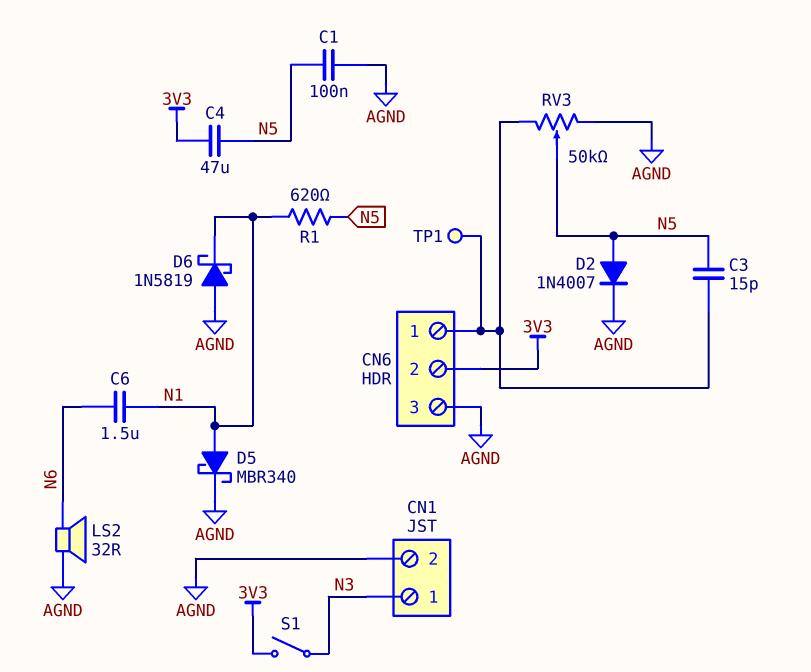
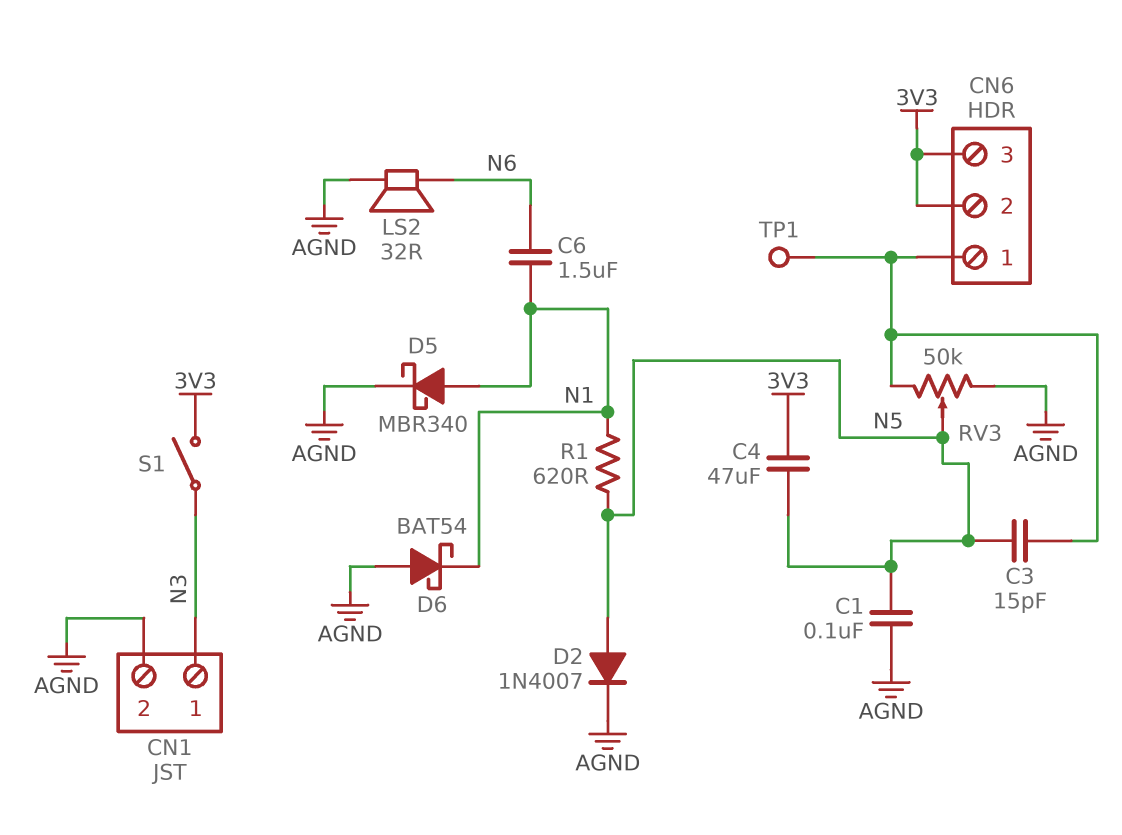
CN6 pin 3: AGND -> 3V3
D6: schottky 1N5819 (A AGND, K N1) -> schottky BAT54 (A AGND, K N1)

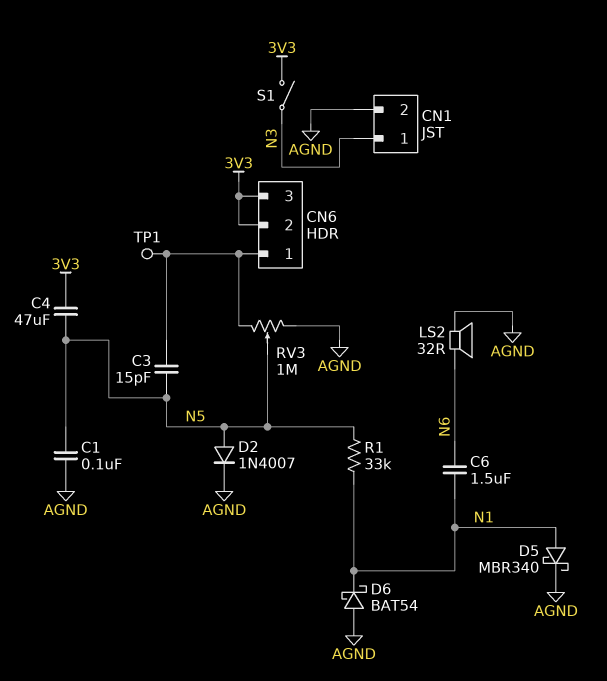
R1: 620 (N1, N5) -> 33k (N1, N5)
RV3: 50k (AGND, CN6/1, wiper N5) -> 1M (AGND, CN6/1, wiper N5)

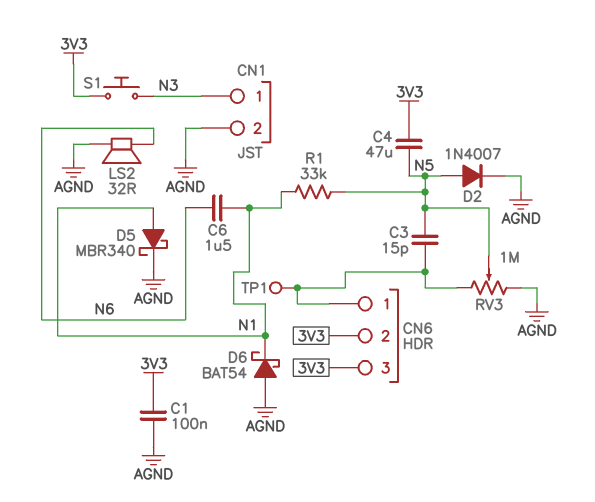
C1: 100nF (AGND, N5) -> 100nF (3V3, AGND)
S1: switch (3V3, N3) -> button (3V3, N3)

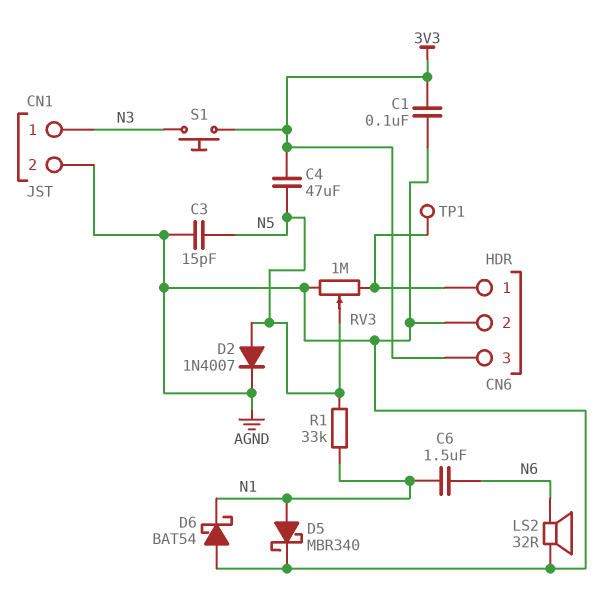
C3: 15pF (CN6/1, N5) -> 15pF (AGND, N5)
CN6 pin 2: 3V3 -> AGND

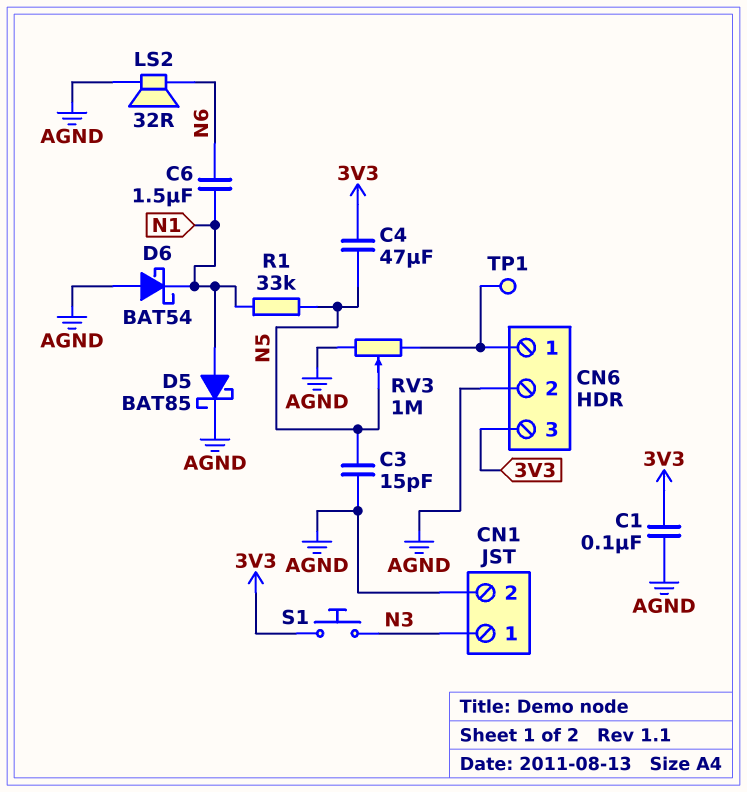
D2: diode 1N4007 (A N5, K AGND) -> none
D5: schottky MBR340 (A N1, K AGND) -> schottky BAT85 (A N1, K AGND)

